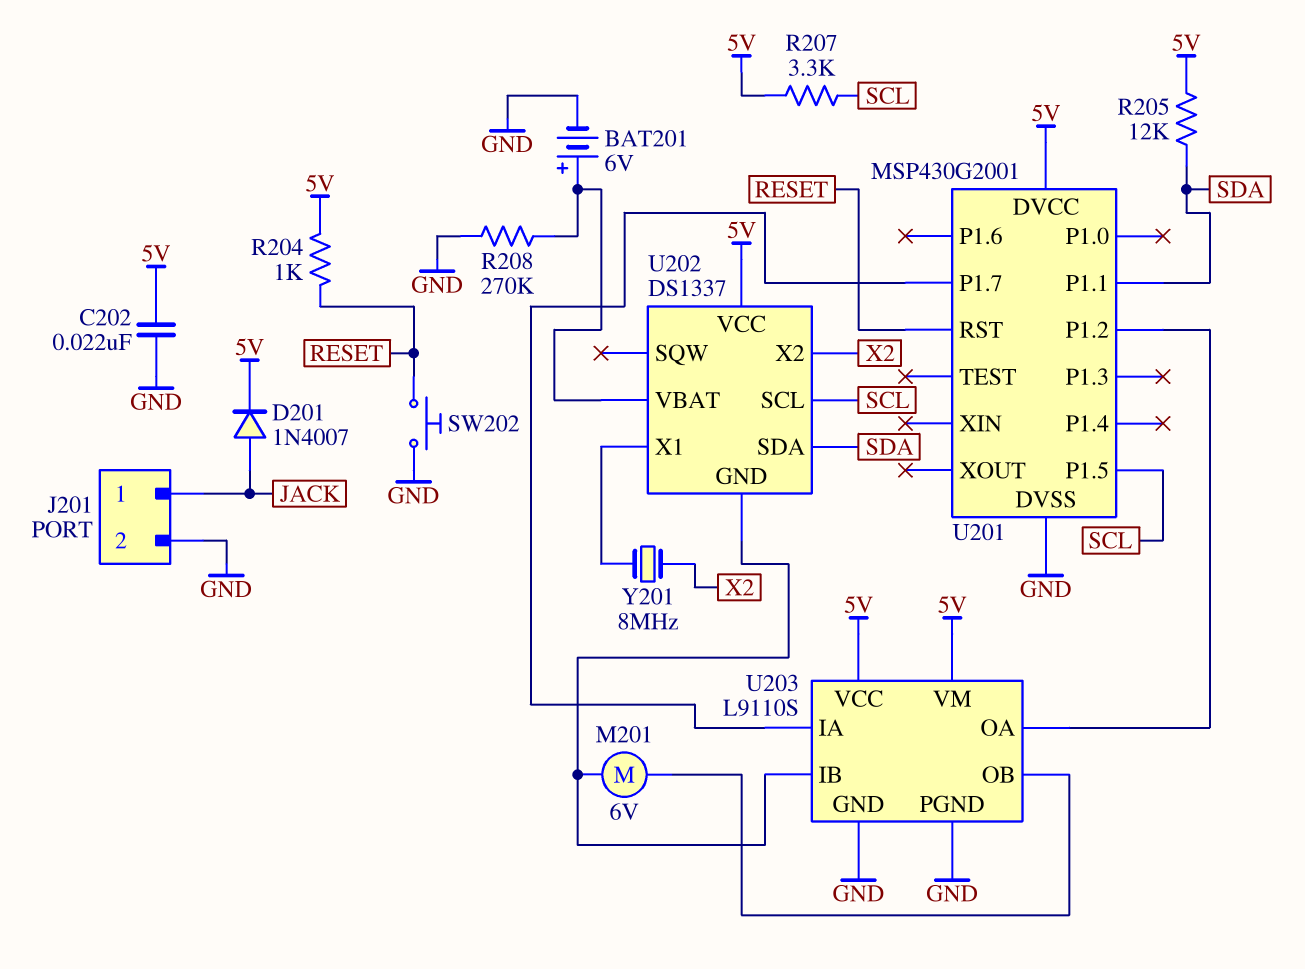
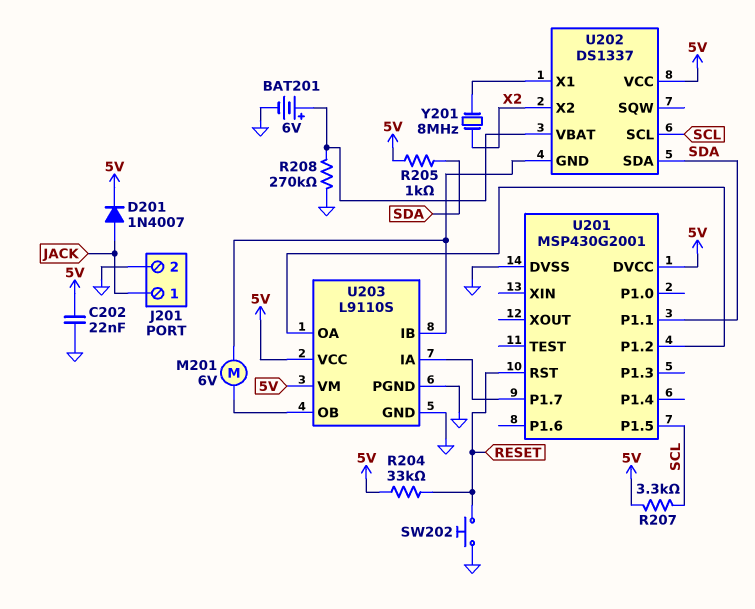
R204: 1k (5V, RESET) -> 33k (5V, RESET)
R205: 12k (5V, SDA) -> 1k (5V, SDA)

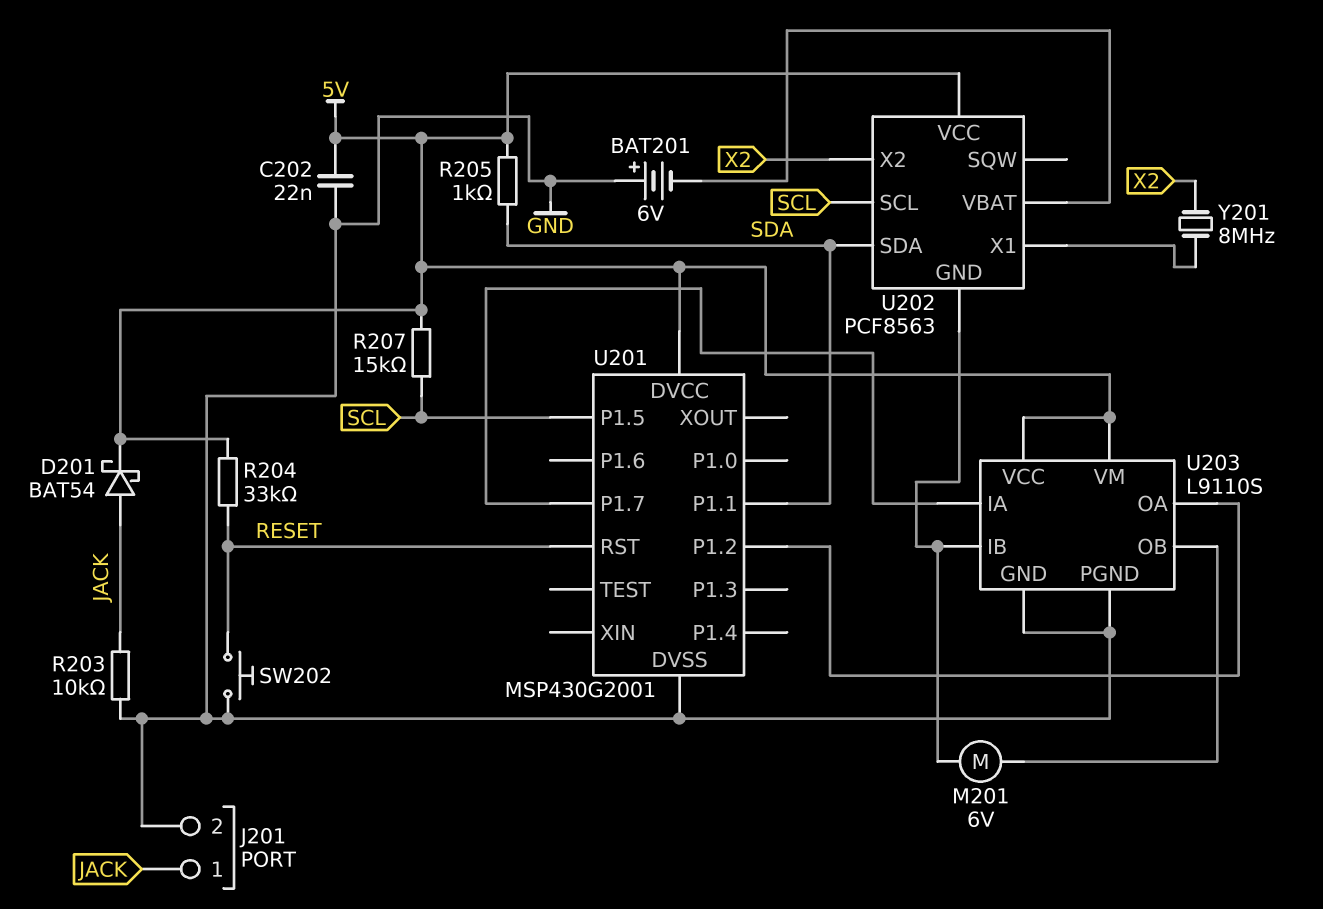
BAT201: 6V (plus U202/VBAT, minus GND) -> 6V (plus GND, minus U202/VBAT)
D201: diode 1N4007 (A JACK, K 5V) -> schottky BAT54 (A JACK, K 5V)
R203: none -> 10k (GND, JACK)
R207: 3.3k (5V, SCL) -> 15k (5V, SCL)
R208: 270k (GND, U202/VBAT) -> none
U202: DS1337 -> PCF8563

